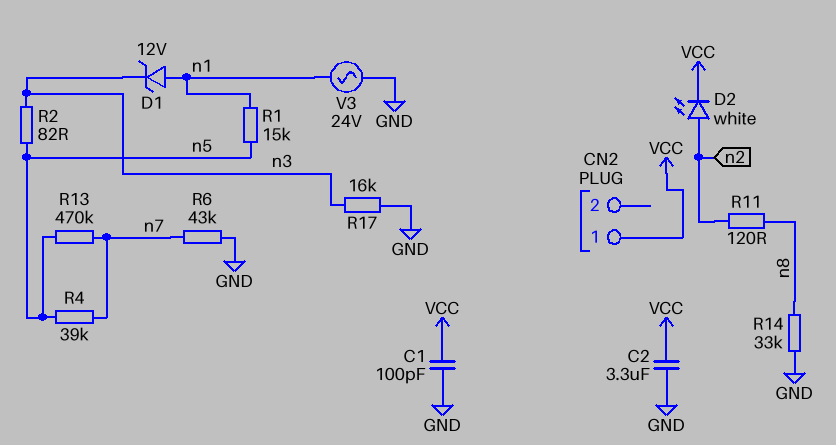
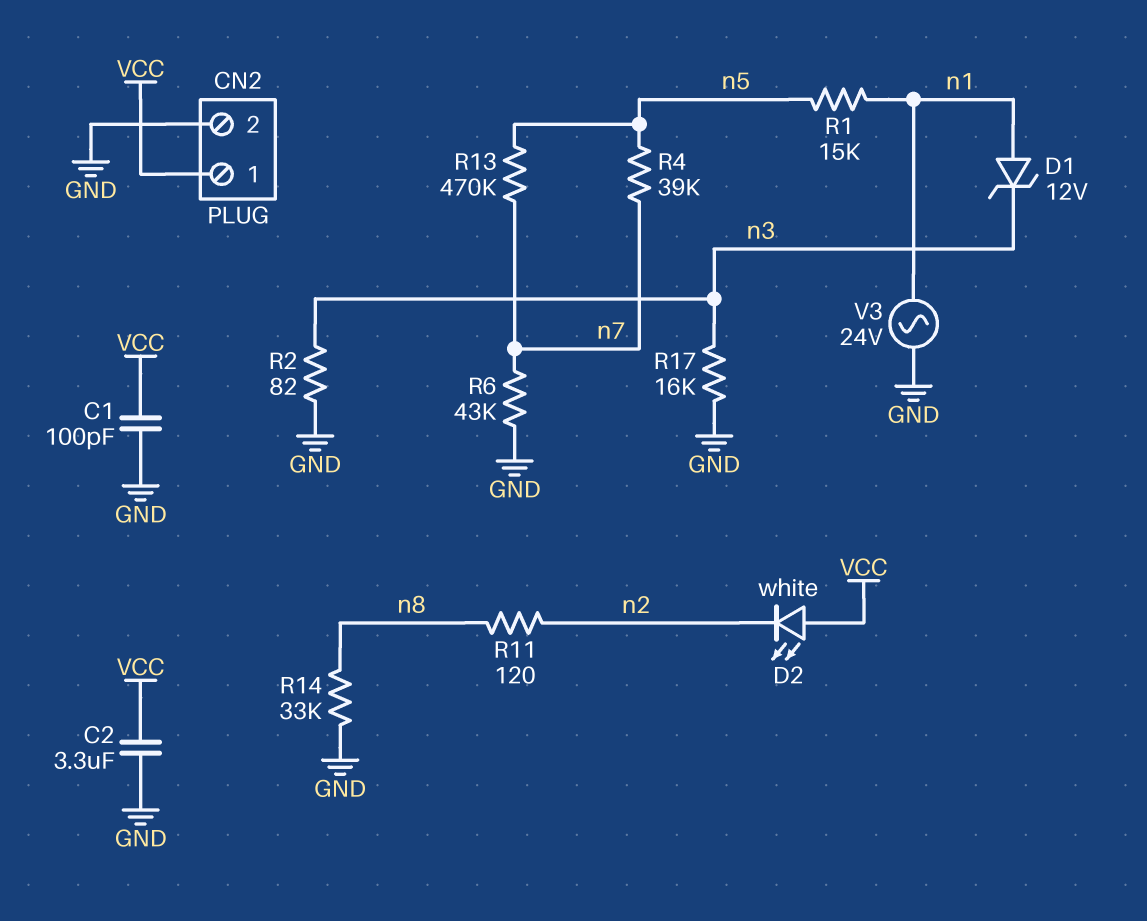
CN2 pin 2: none -> GND
D2: LED white (A n2, K VCC) -> LED white (A VCC, K n2)
R2: 82 (n3, n5) -> 82 (GND, n3)

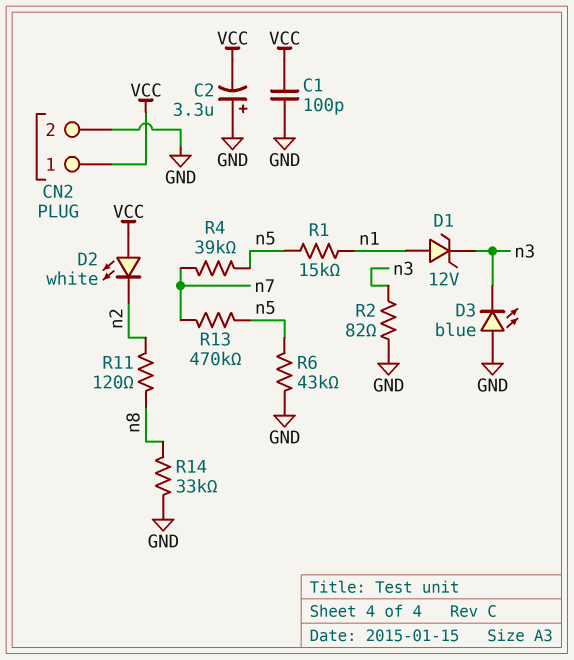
C2: 3.3uF (GND, VCC) -> 3.3uF (plus GND, minus VCC)
D3: none -> LED blue (A GND, K n3)
R6: 43k (GND, n7) -> 43k (GND, n5)
R17: 16k (GND, n3) -> none
V3: AC 24V (GND, n1) -> none

